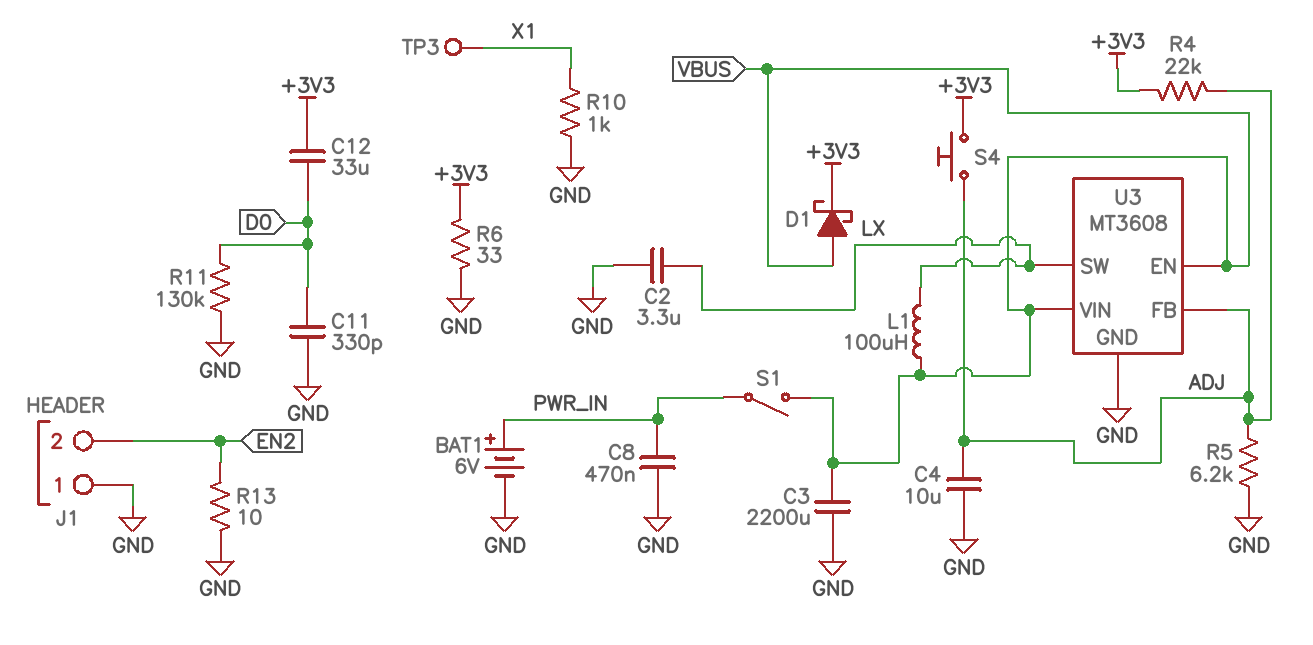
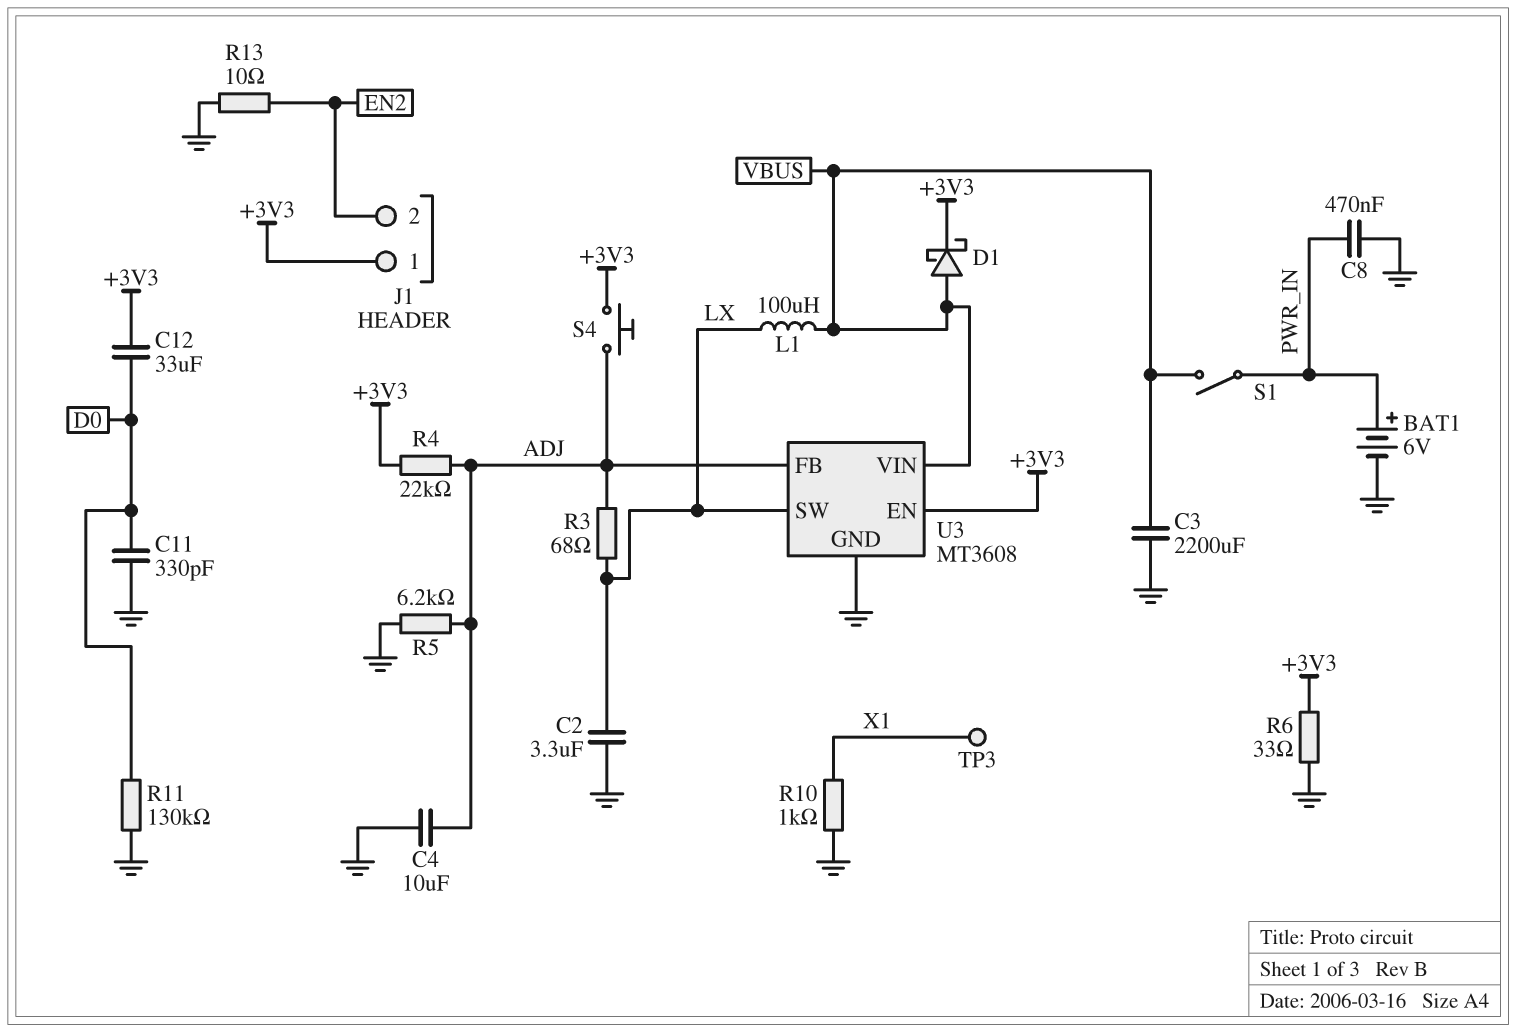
J1 pin 1: GND -> +3V3
R3: none -> 68 (ADJ, LX)
U3 pin EN: VBUS -> +3V3

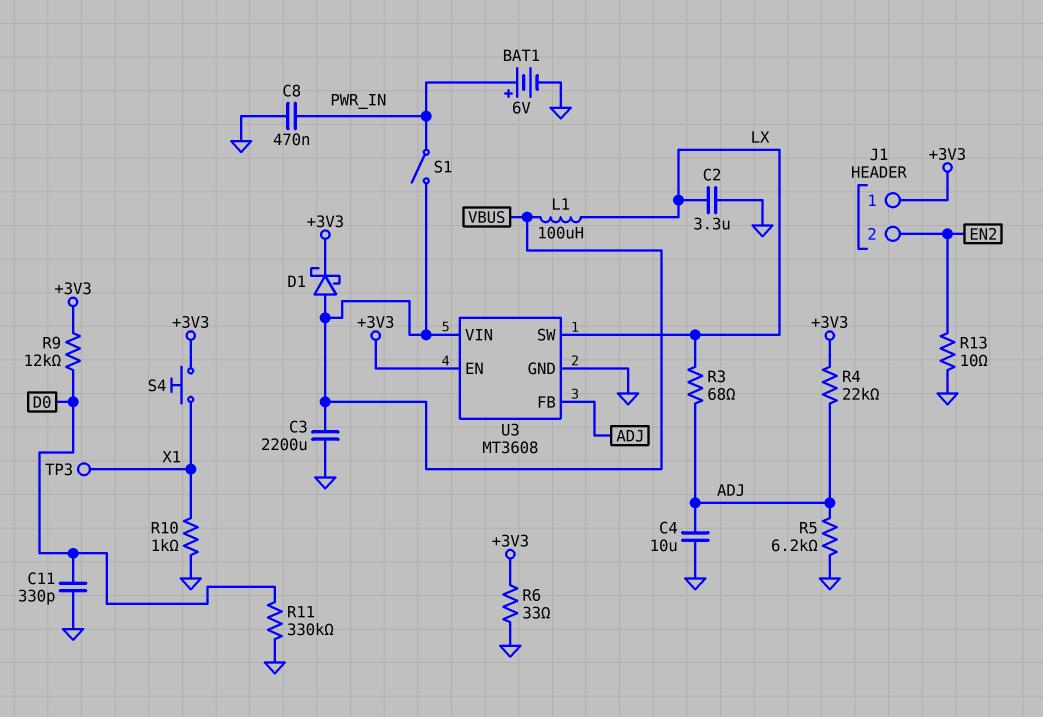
C12: 33uF (+3V3, D0) -> none
R9: none -> 12k (+3V3, D0)
R11: 130k (D0, GND) -> 330k (D0, GND)
S4: button (+3V3, ADJ) -> button (+3V3, X1)

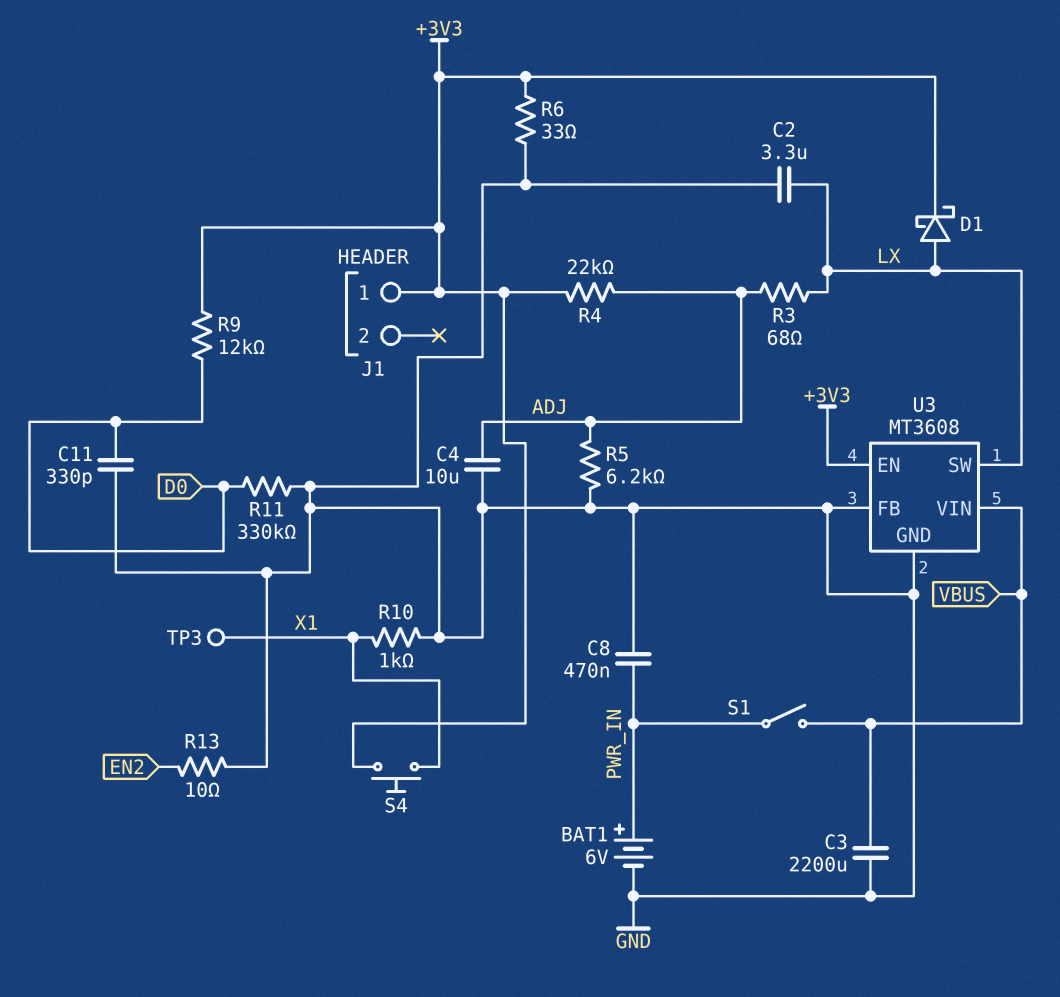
D1: schottky (A VBUS, K +3V3) -> schottky (A LX, K +3V3)
J1 pin 2: EN2 -> none
L1: 100uH (LX, VBUS) -> none
U3 pin FB: ADJ -> GND

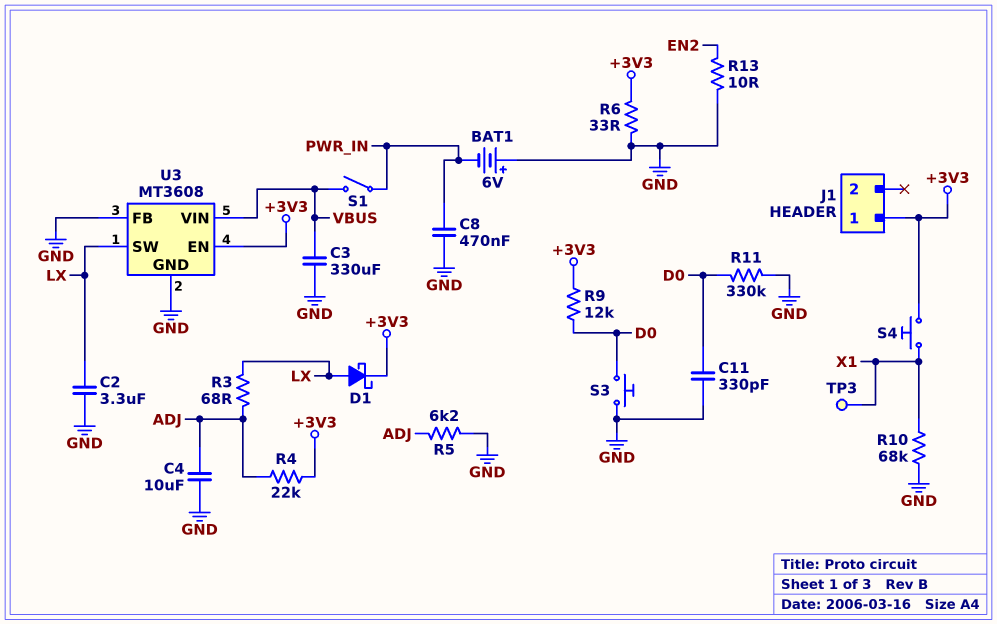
BAT1: 6V (plus PWR_IN, minus GND) -> 6V (plus GND, minus PWR_IN)
C3: 2200uF (GND, VBUS) -> 330uF (GND, VBUS)
R10: 1k (GND, X1) -> 68k (GND, X1)
S3: none -> button (D0, GND)

